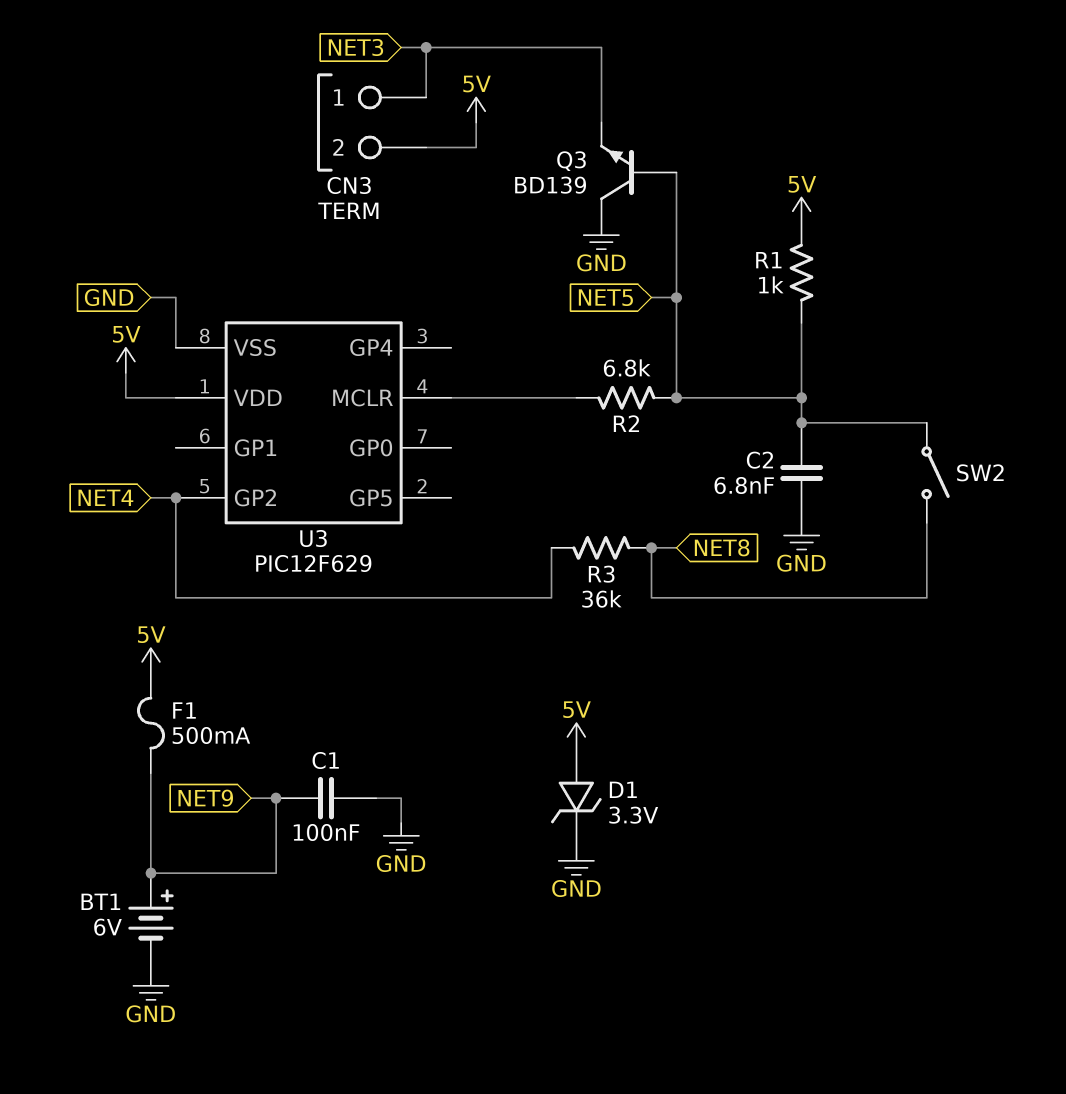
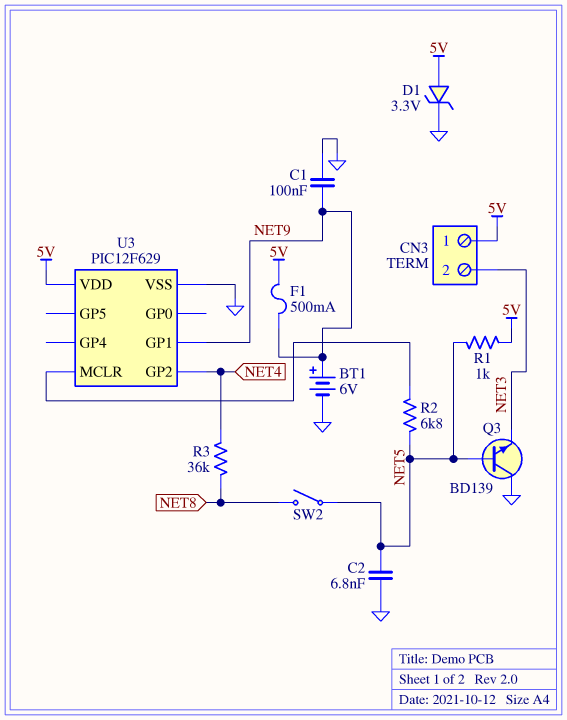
CN3 pin 1: NET3 -> 5V
CN3 pin 2: 5V -> NET3
U3 pin GP1: none -> NET9

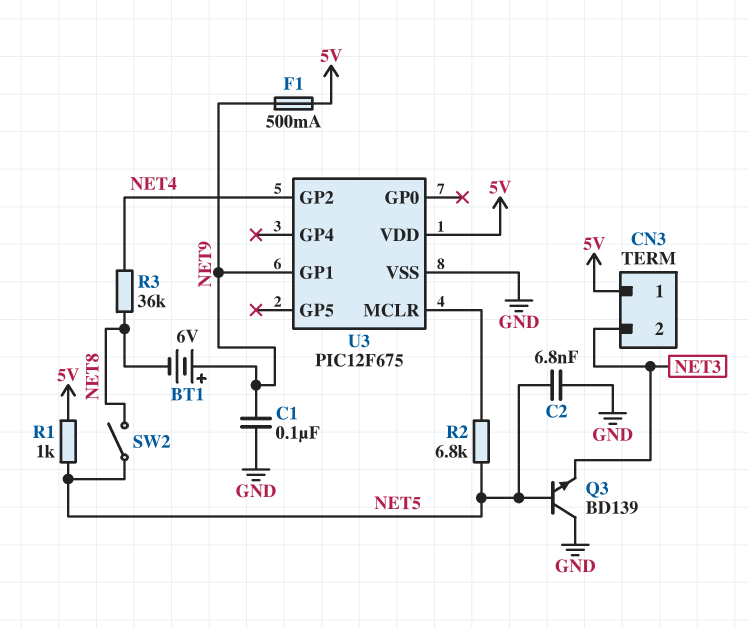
BT1: 6V (plus NET9, minus GND) -> 6V (plus NET9, minus NET8)
D1: zener 3.3V (A 5V, K GND) -> none
U3: PIC12F629 -> PIC12F675

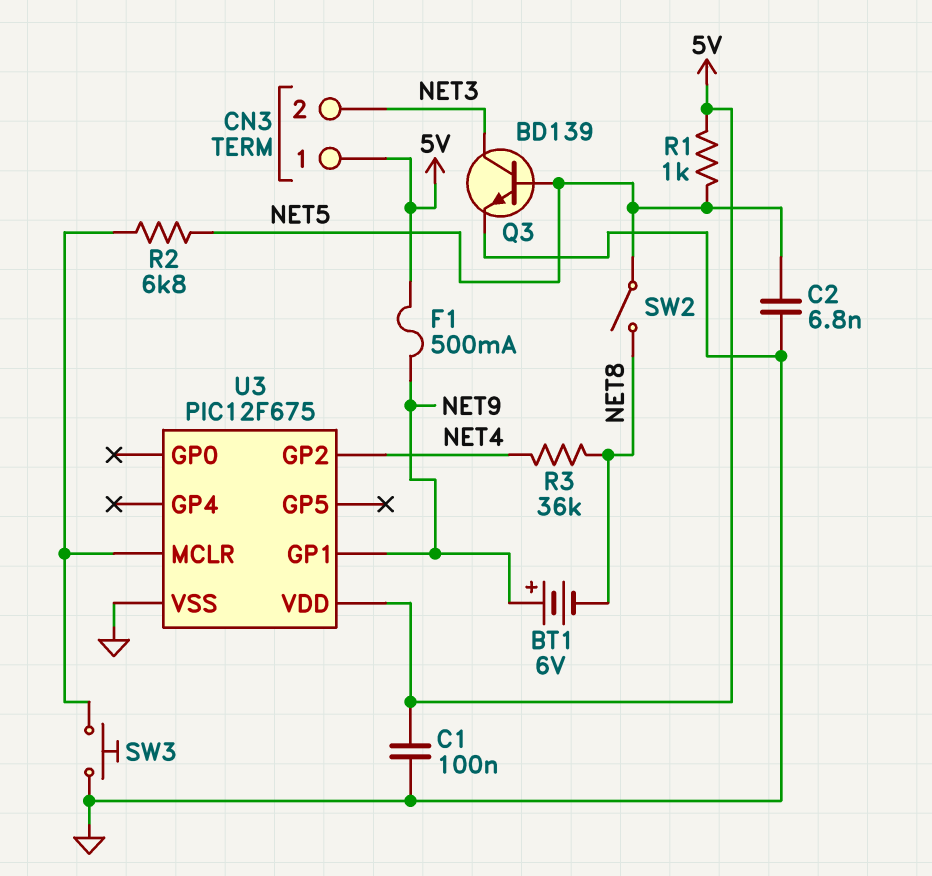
C1: 100nF (GND, NET9) -> 100nF (5V, GND)
Q3: NPN BD139 (B NET5, C GND, E NET3) -> NPN BD139 (B NET5, C NET3, E GND)
SW3: none -> button (GND, U3/MCLR)

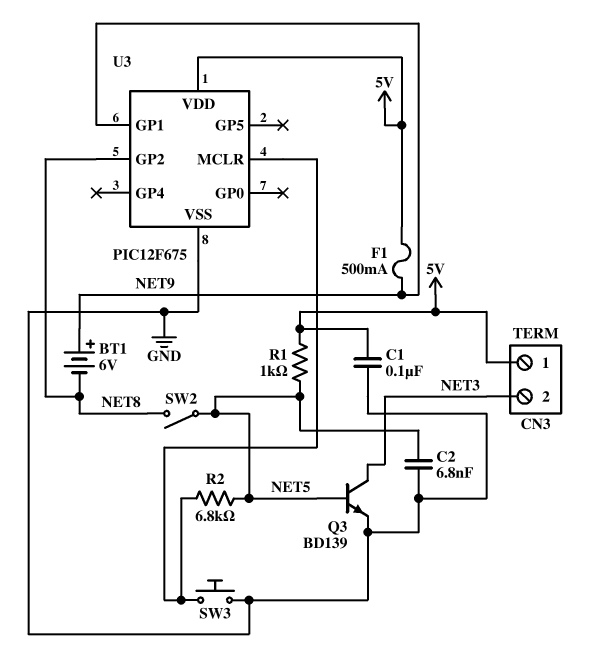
R3: 36k (NET4, NET8) -> none
U3 pin GP2: NET4 -> NET8

